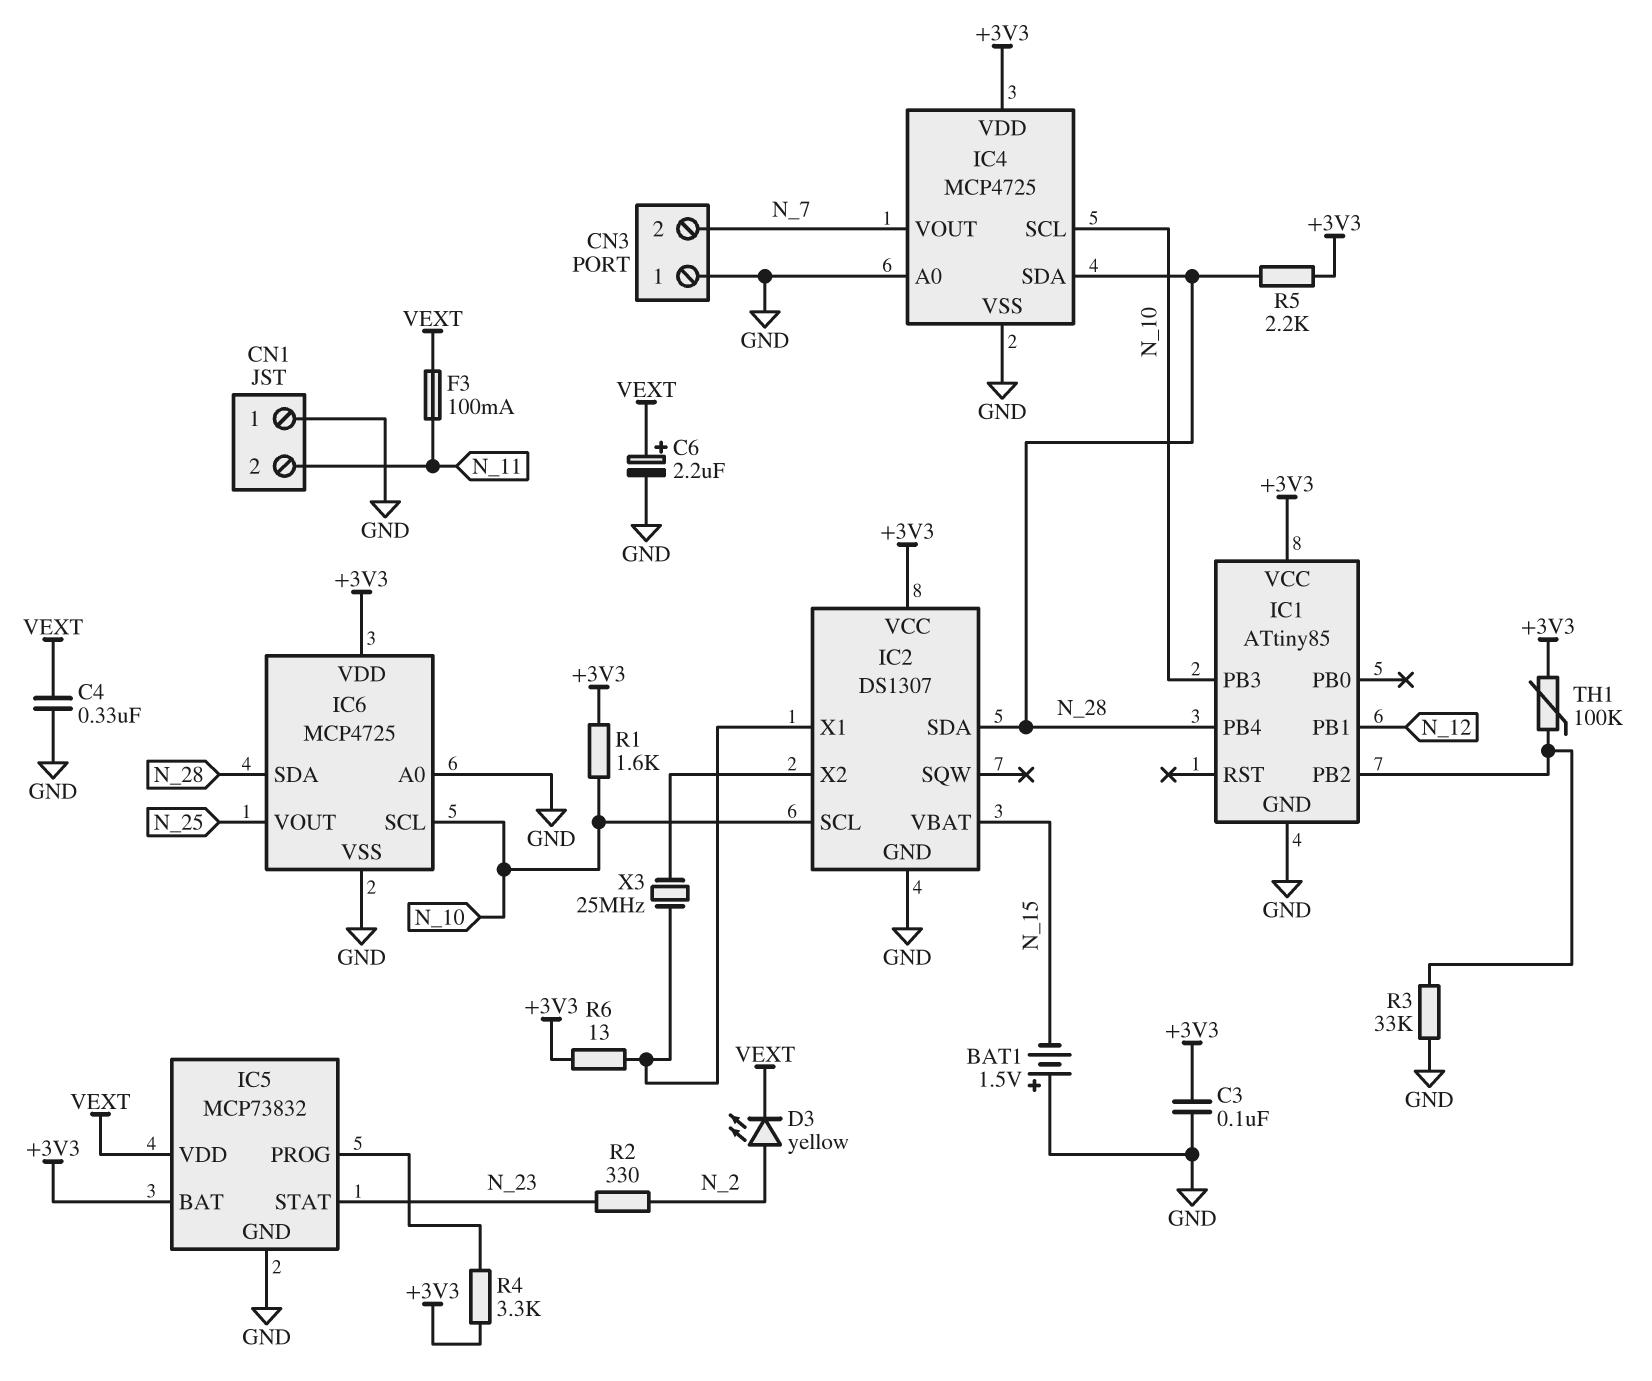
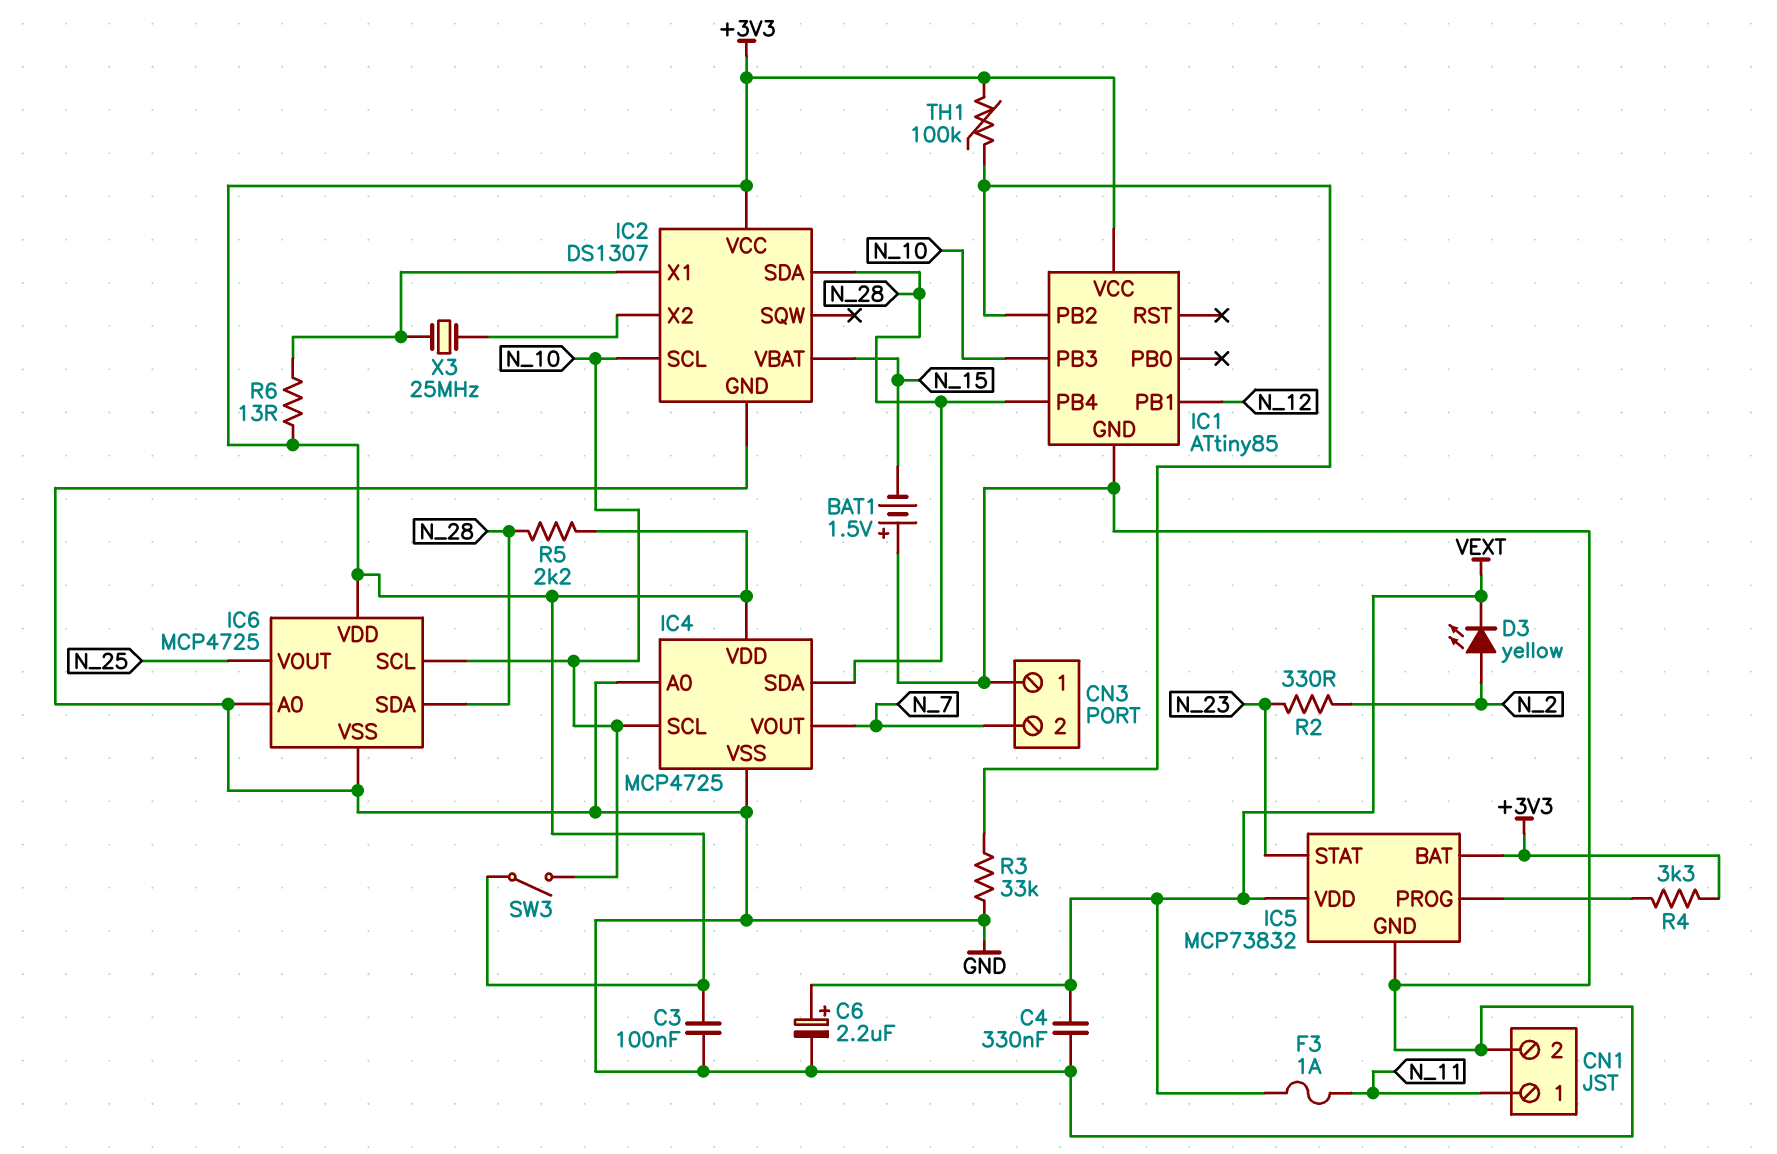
CN1 pin 1: GND -> N_11
CN1 pin 2: N_11 -> GND
F3: 100mA (N_11, VEXT) -> 1A (N_11, VEXT)
R1: 1.6k (+3V3, N_10) -> none
SW3: none -> switch (+3V3, N_10)

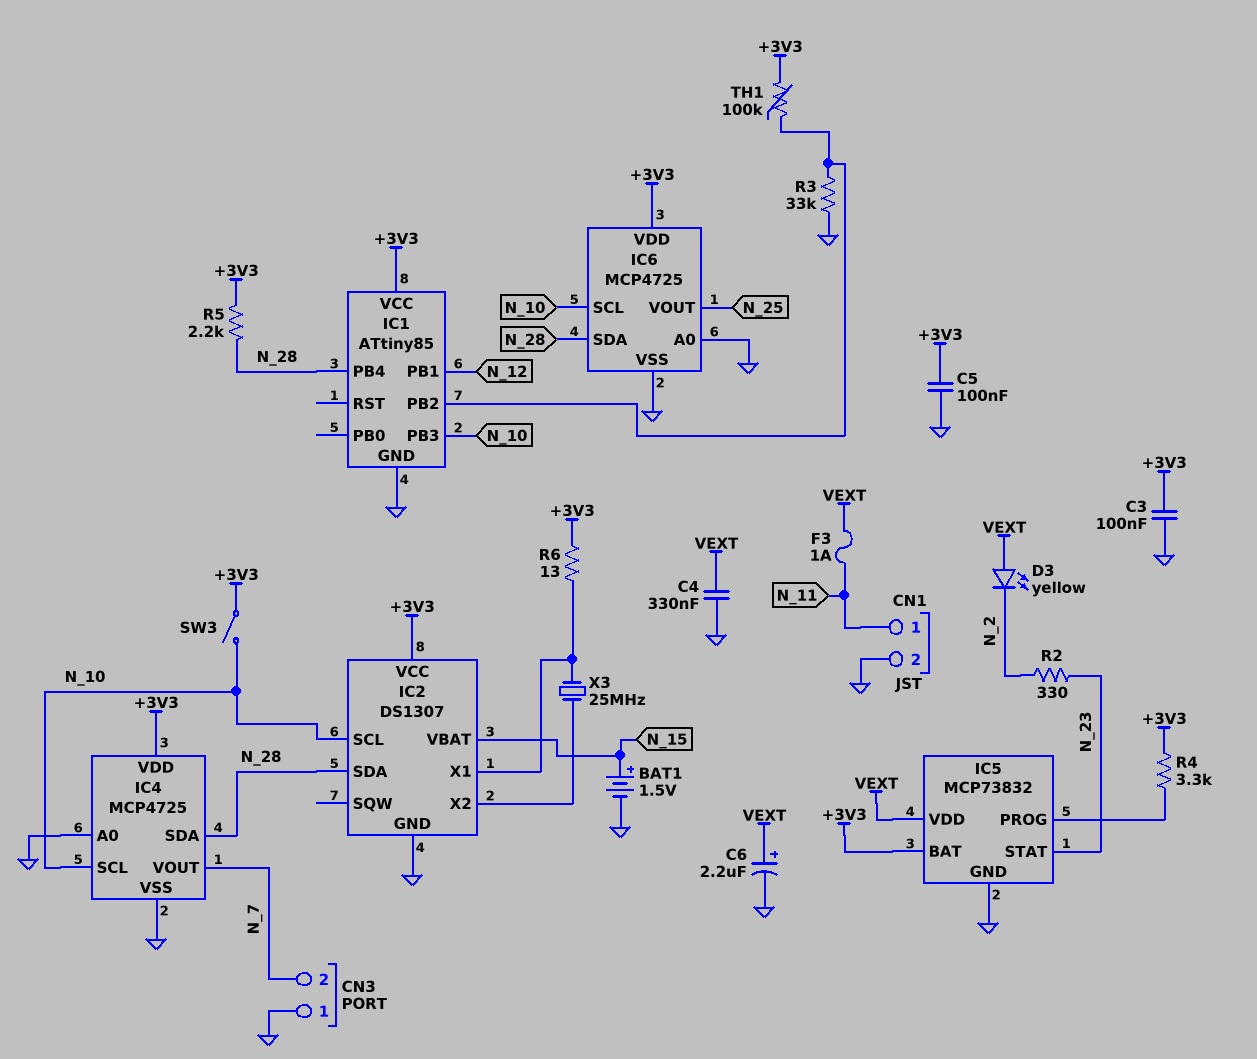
BAT1: 1.5V (plus GND, minus N_15) -> 1.5V (plus N_15, minus GND)
C5: none -> 100nF (+3V3, GND)
D3: LED yellow (A N_2, K VEXT) -> LED yellow (A VEXT, K N_2)

